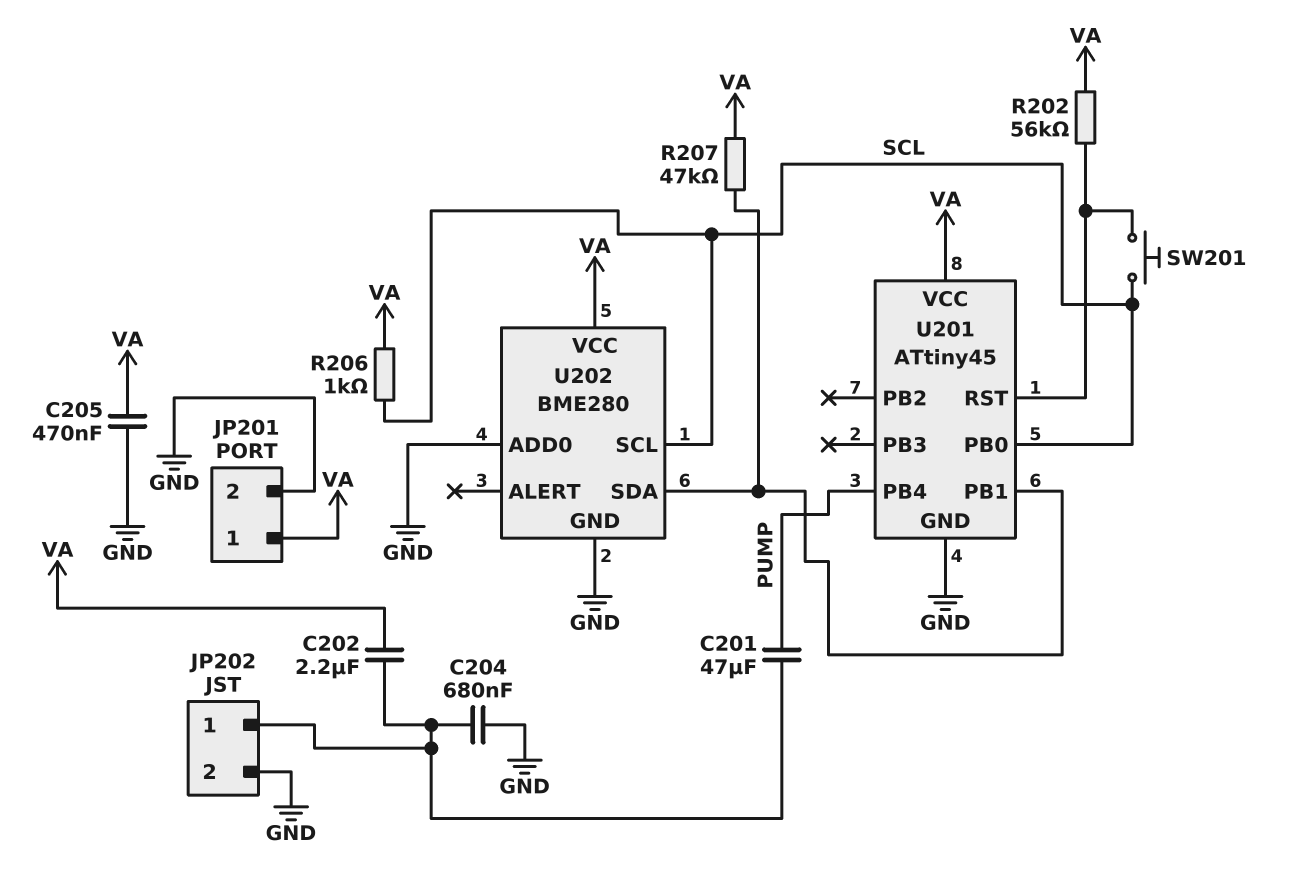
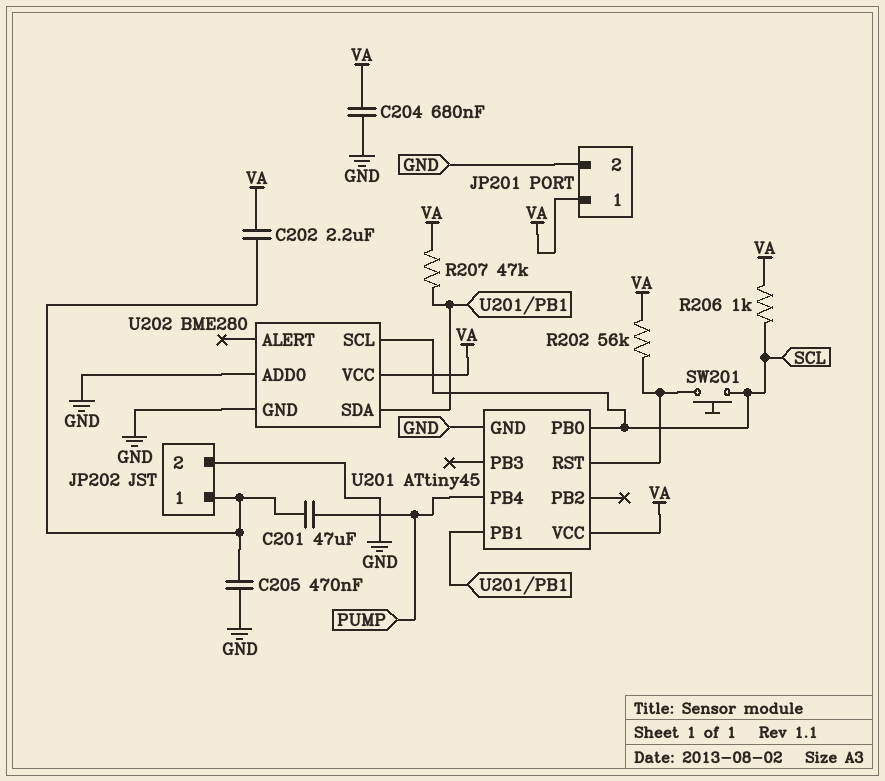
C204: 680nF (GND, JP202/1) -> 680nF (GND, VA)
C205: 470nF (GND, VA) -> 470nF (GND, JP202/1)

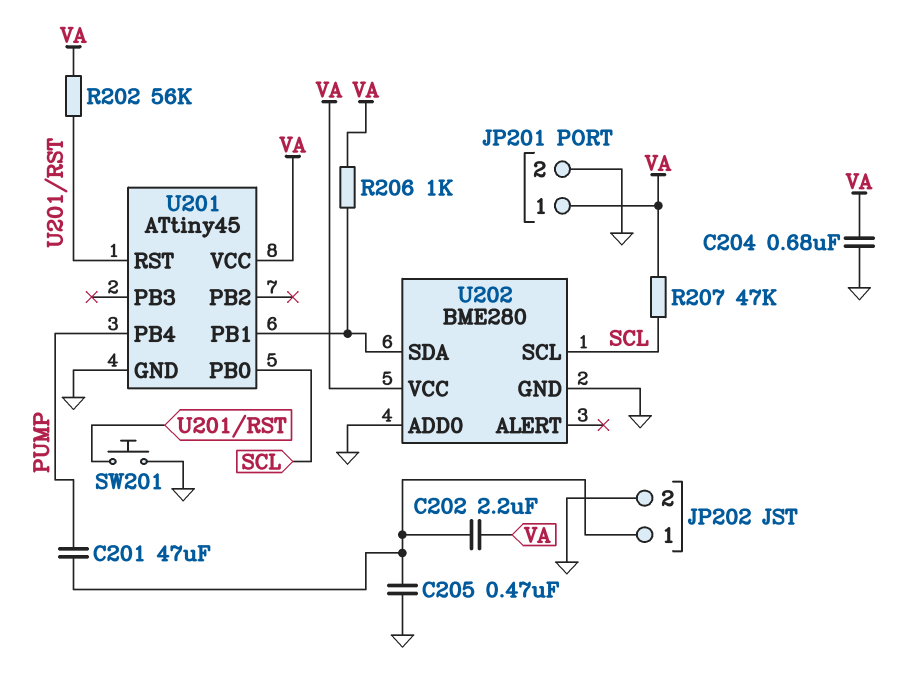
R206: 1k (SCL, VA) -> 1k (U201/PB1, VA)
R207: 47k (U201/PB1, VA) -> 47k (SCL, VA)
SW201: button (SCL, U201/RST) -> button (GND, U201/RST)

